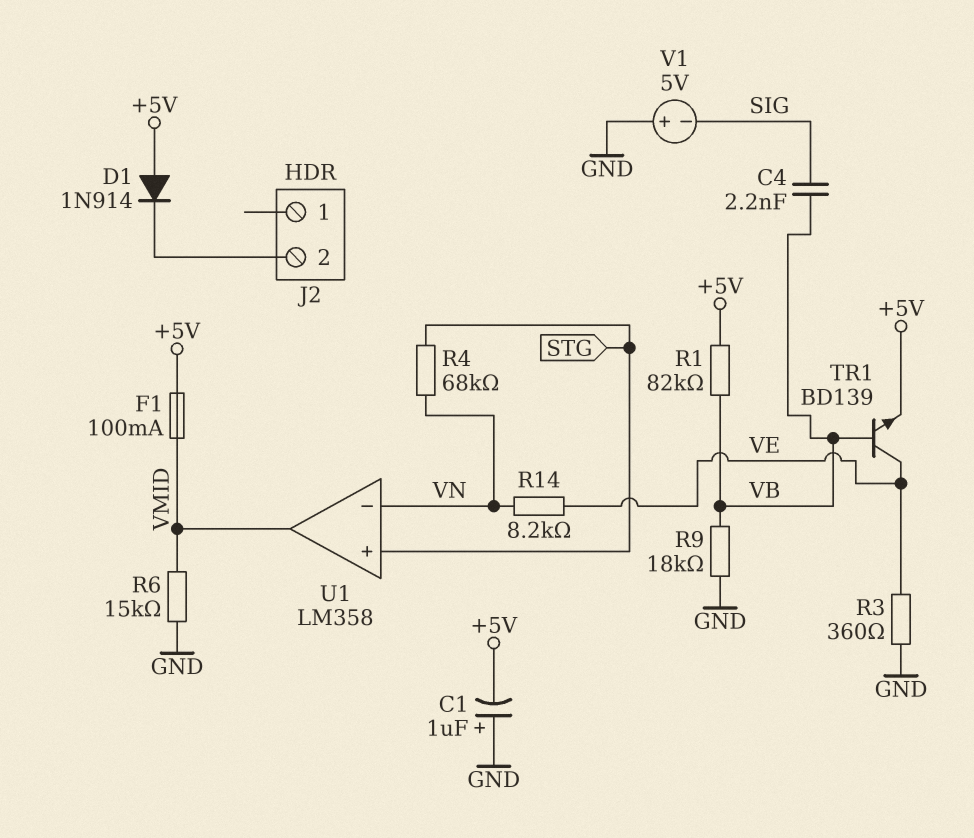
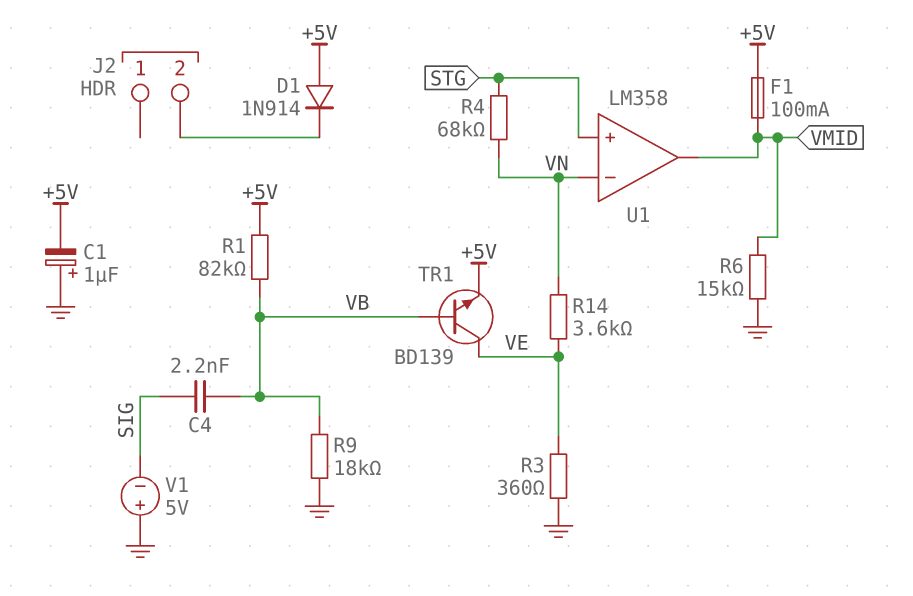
R14: 8.2k (VE, VN) -> 3.6k (VE, VN)

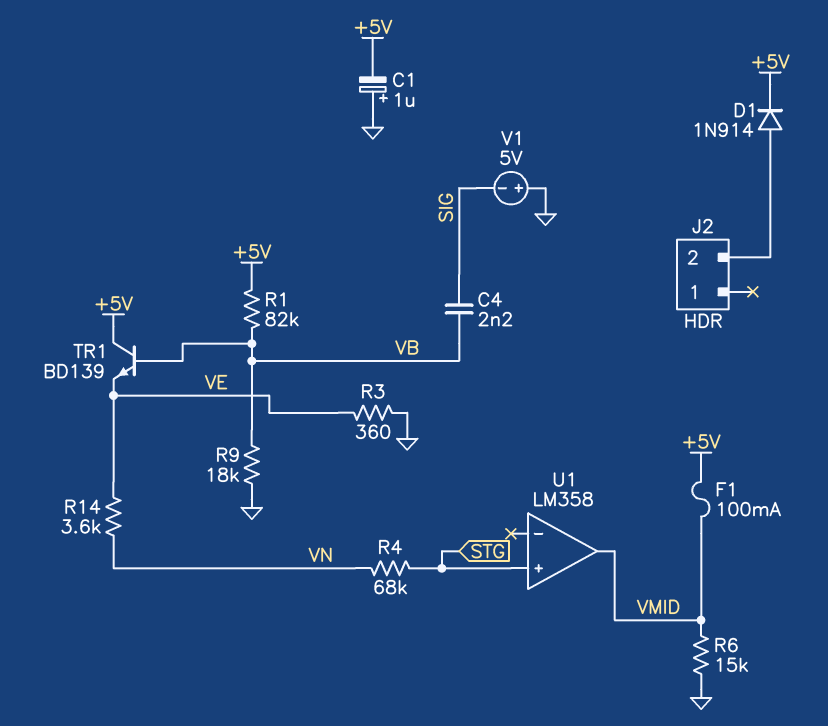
D1: diode 1N914 (A +5V, K J2/2) -> diode 1N914 (A J2/2, K +5V)
TR1: NPN BD139 (B VB, C VE, E +5V) -> NPN BD139 (B VB, C +5V, E VE)
U1 pin in-: VN -> none

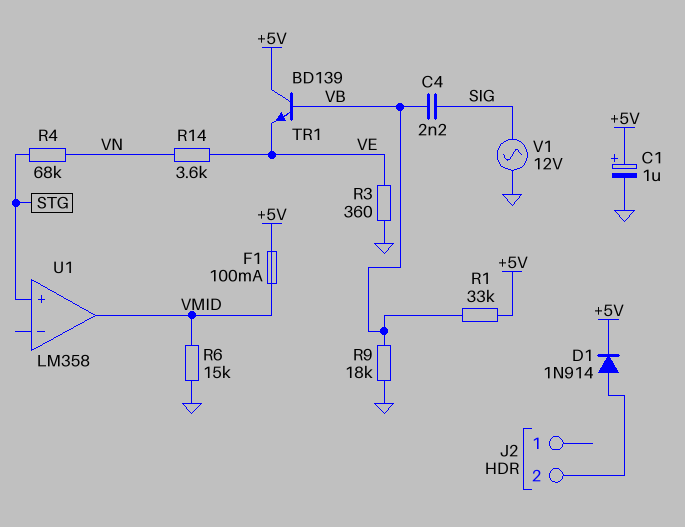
C1: 1uF (plus GND, minus +5V) -> 1uF (plus +5V, minus GND)
R1: 82k (+5V, VB) -> 33k (+5V, VB)
V1: 5V (plus GND, minus SIG) -> AC 12V (GND, SIG)

